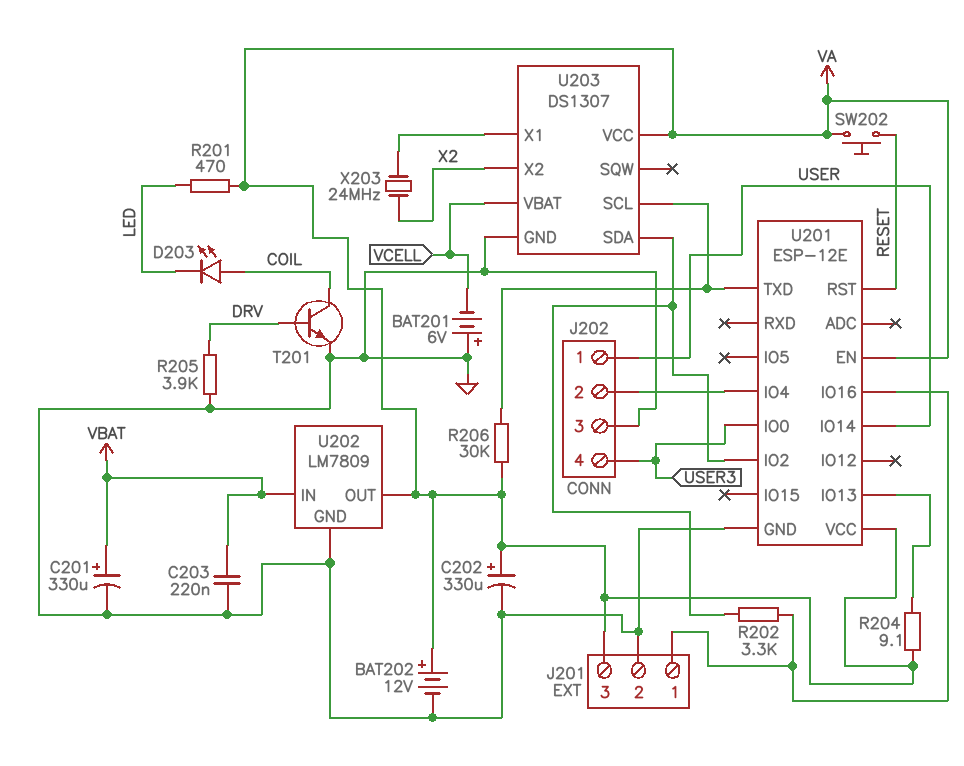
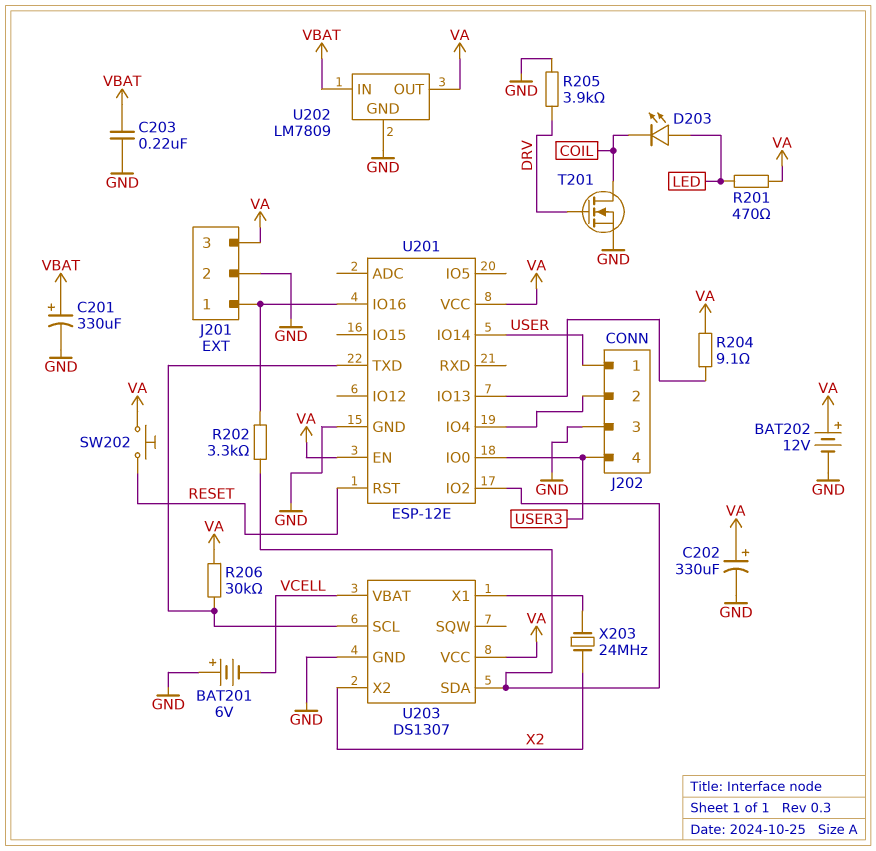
D203: LED (A COIL, K LED) -> LED (A LED, K COIL)
T201: NPN (B DRV, C COIL, E GND) -> NMOS (G DRV, D COIL, S GND)

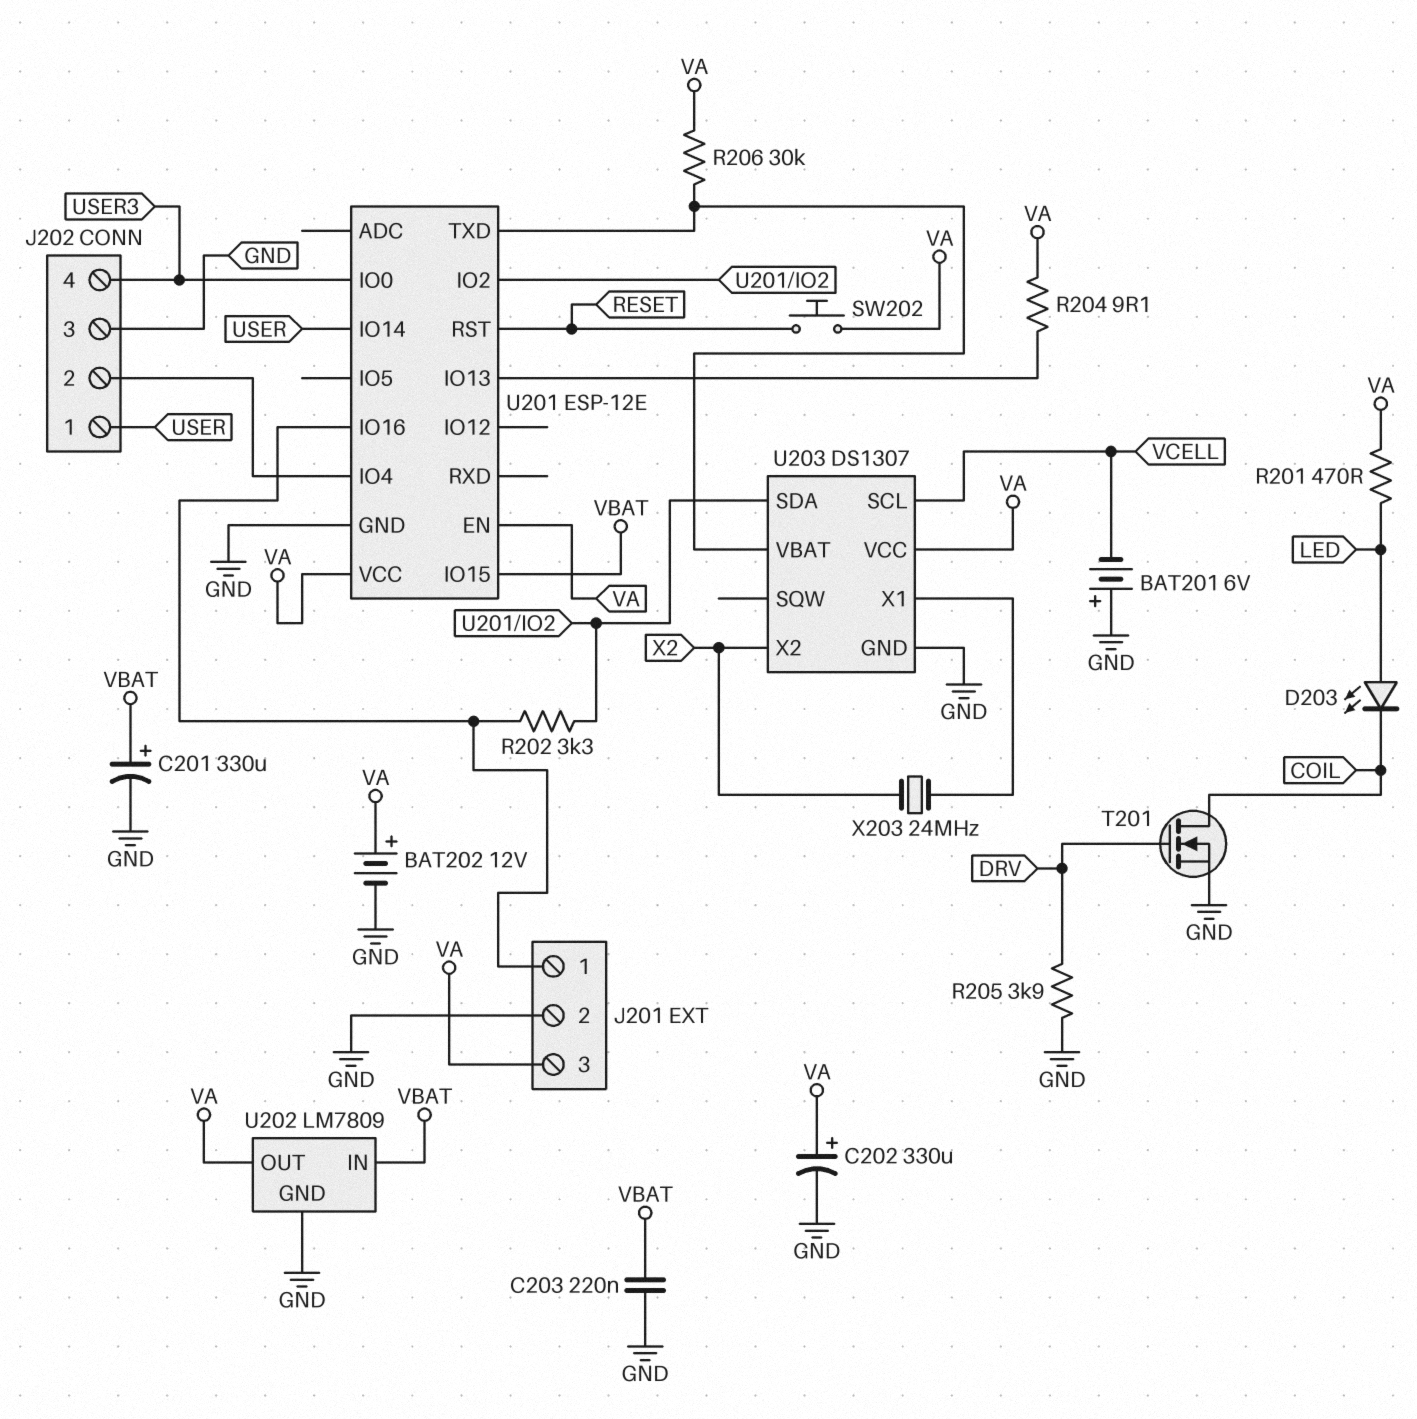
U201 pin IO15: none -> VBAT
U203 pin SCL: U201/TXD -> VCELL
U203 pin VBAT: VCELL -> U201/TXD

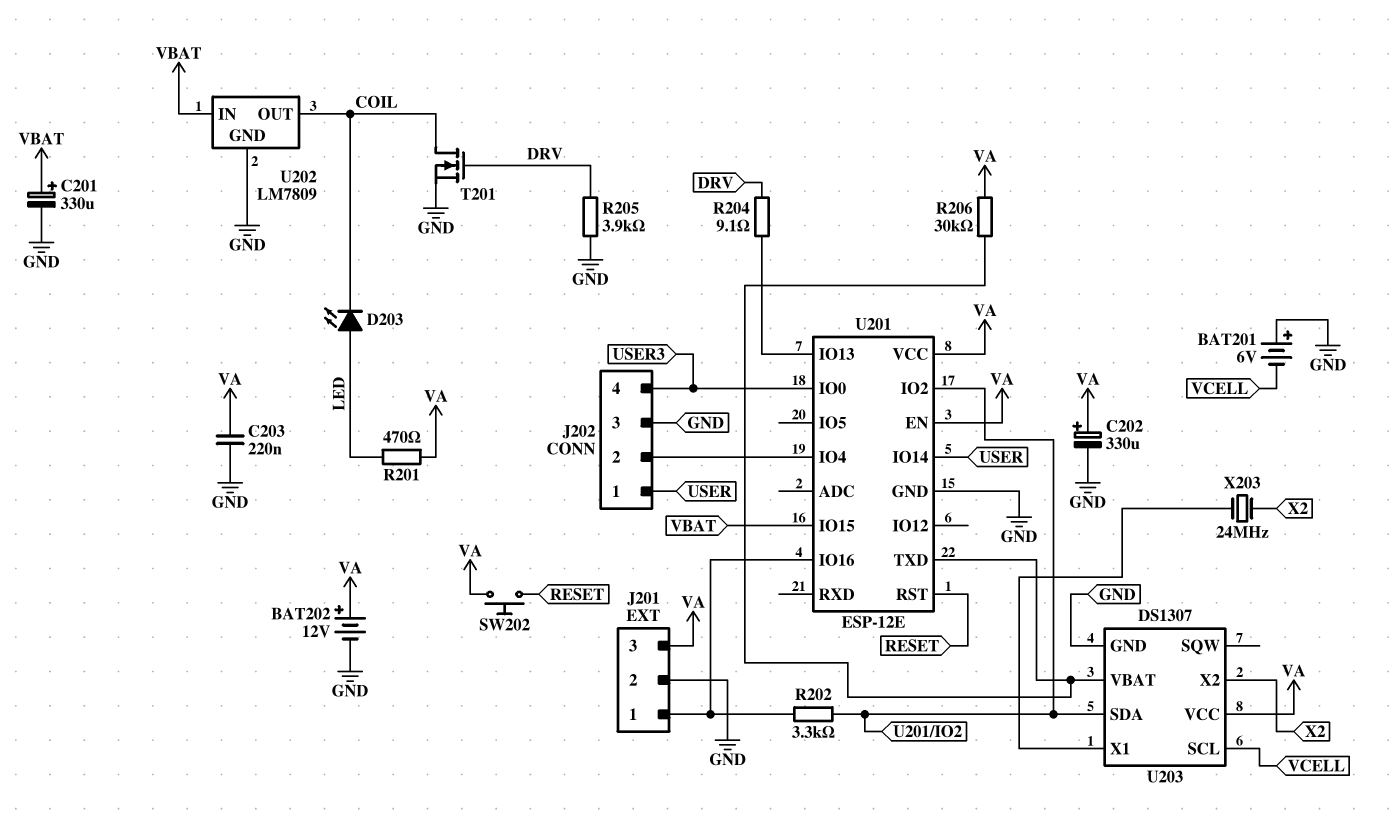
C203: 220nF (GND, VBAT) -> 220nF (GND, VA)
R204: 9.1 (U201/IO13, VA) -> 9.1 (DRV, U201/IO13)
U202 pin OUT: VA -> COIL

